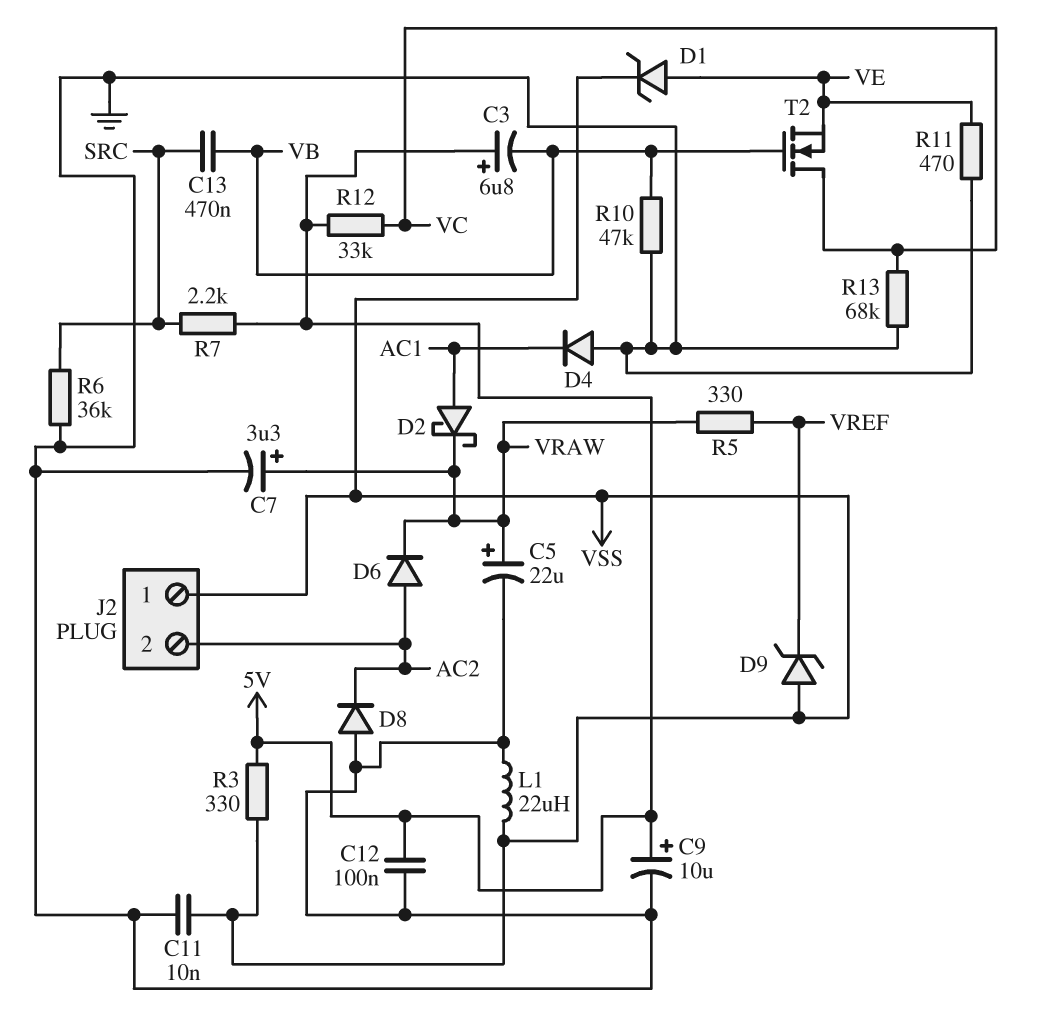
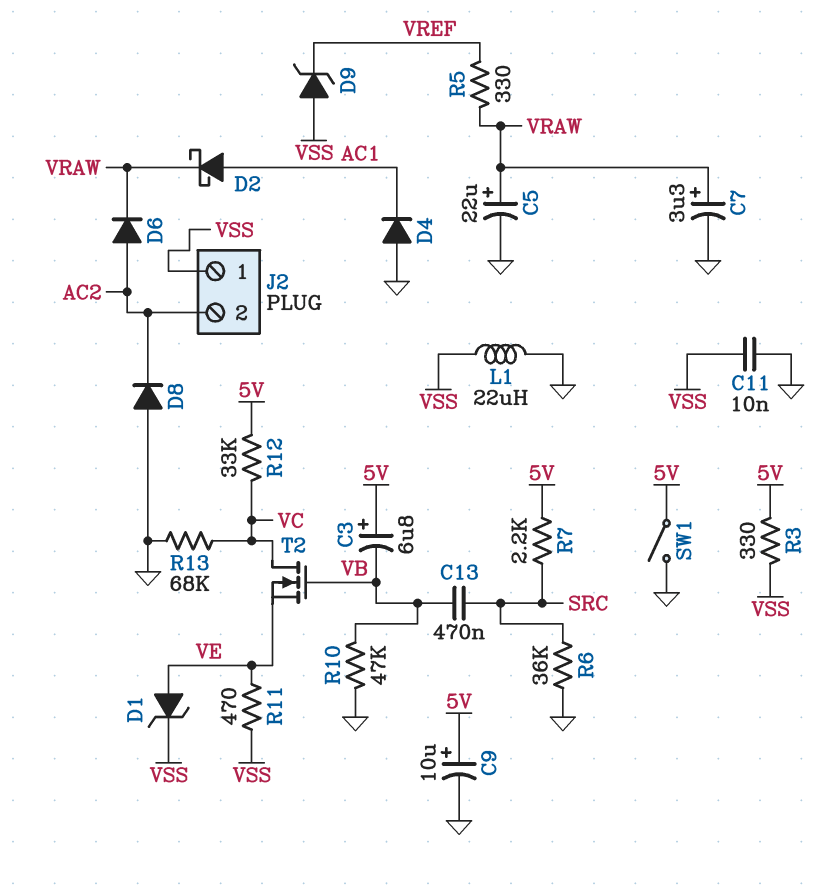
C12: 100nF (5V, GND) -> none
R11: 470 (GND, VE) -> 470 (VE, VSS)
SW1: none -> switch (5V, GND)

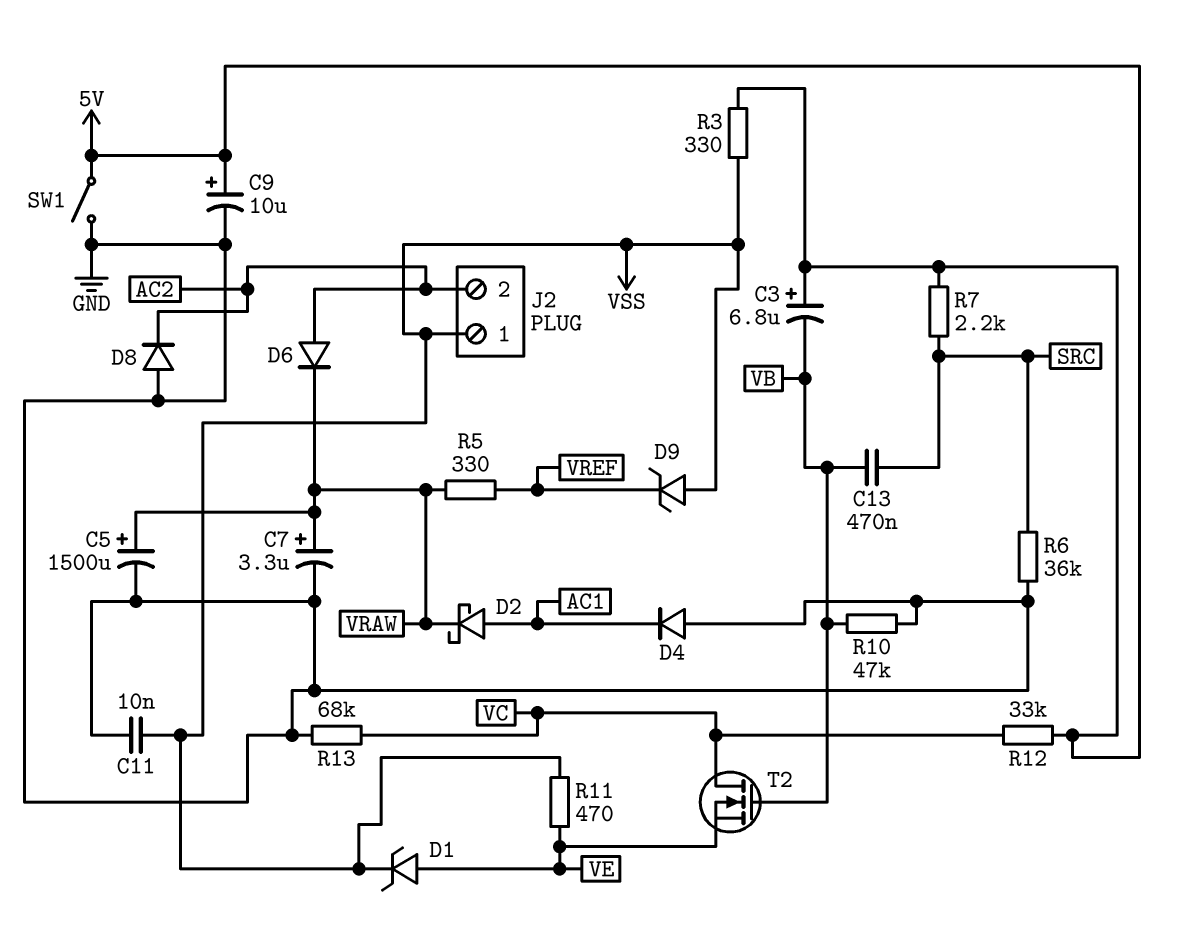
C5: 22uF (plus VRAW, minus GND) -> 1500uF (plus VRAW, minus GND)
L1: 22uH (GND, VSS) -> none

